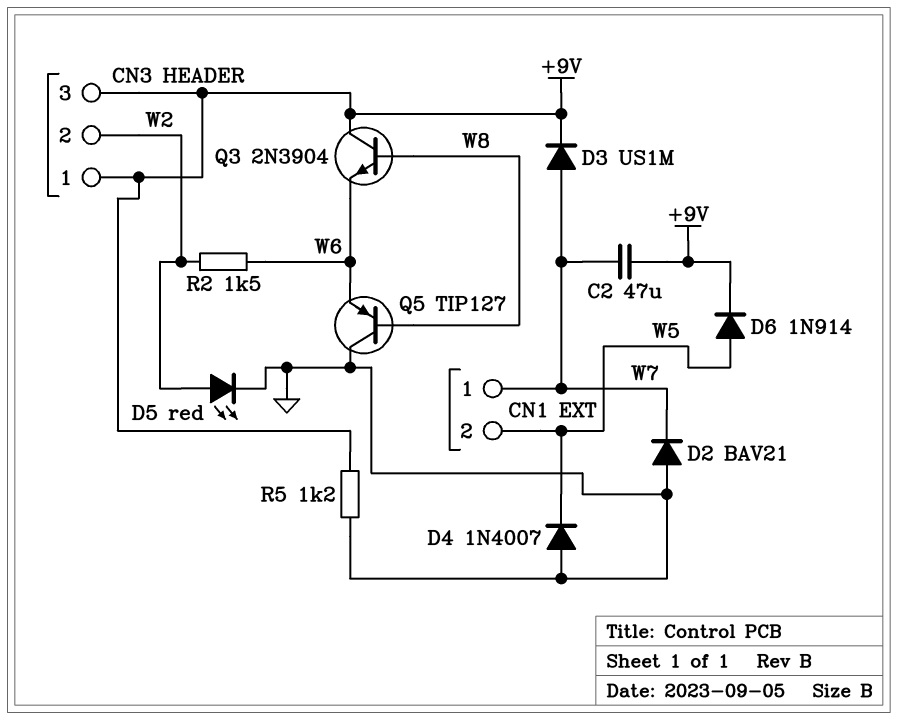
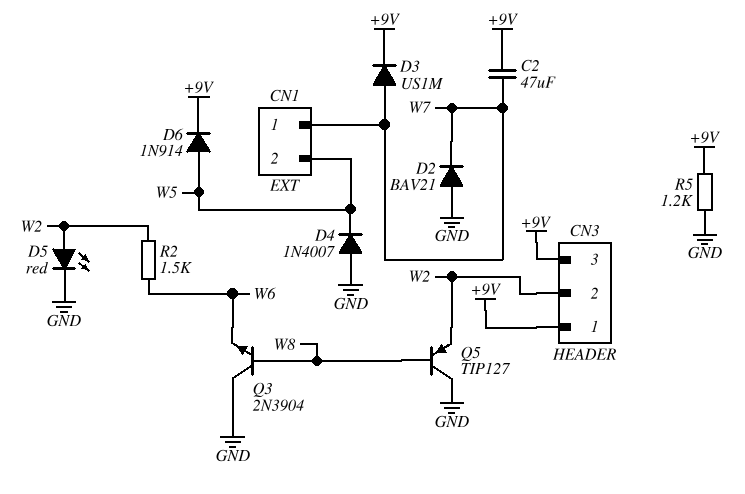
Q3: NPN 2N3904 (B W8, C +9V, E W6) -> NPN 2N3904 (B W8, C GND, E W6)
Q5: PNP TIP127 (B W8, C GND, E W6) -> PNP TIP127 (B W8, C GND, E W2)

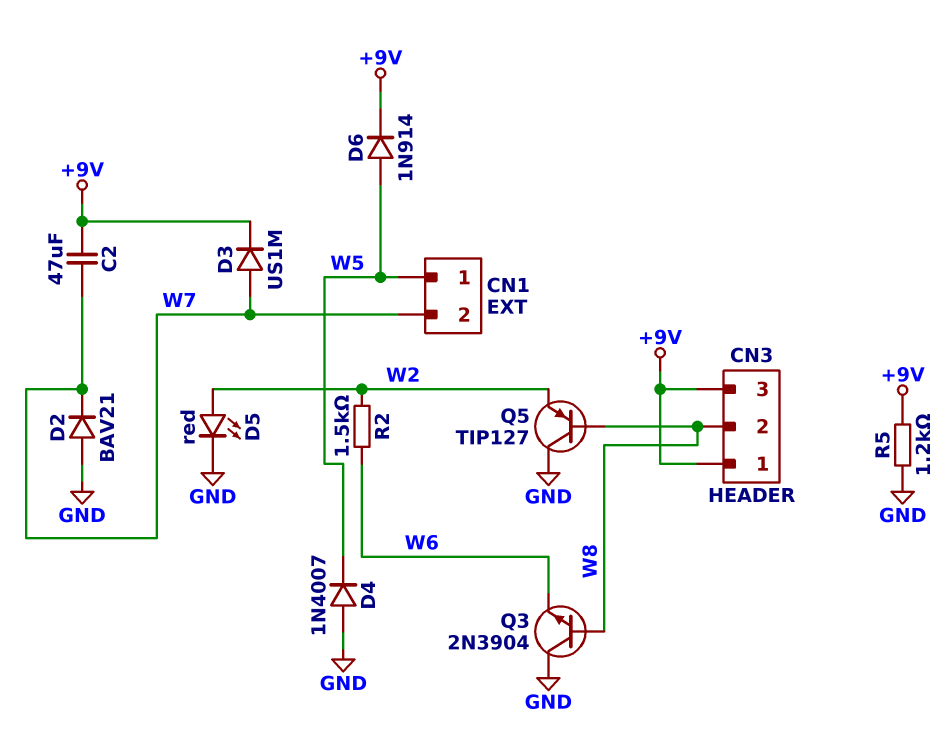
CN1 pin 1: W7 -> W5
CN1 pin 2: W5 -> W7
CN3 pin 2: W2 -> W8

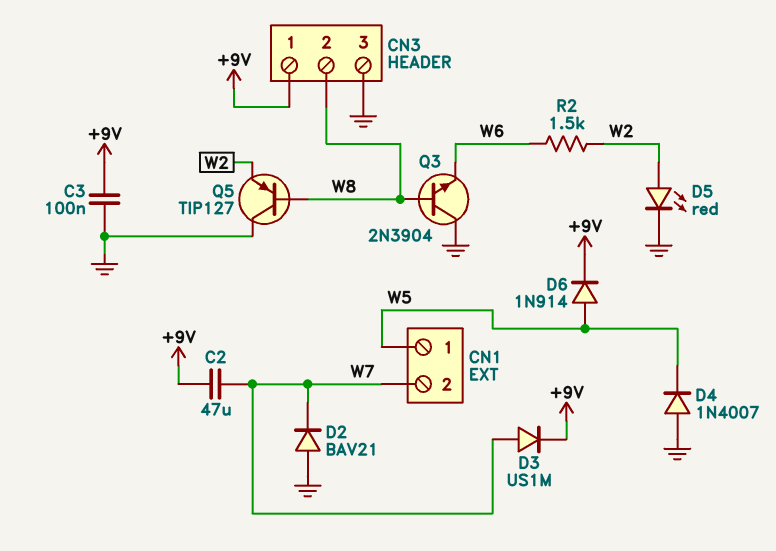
C3: none -> 100nF (+9V, GND)
CN3 pin 3: +9V -> GND
R5: 1.2k (+9V, GND) -> none

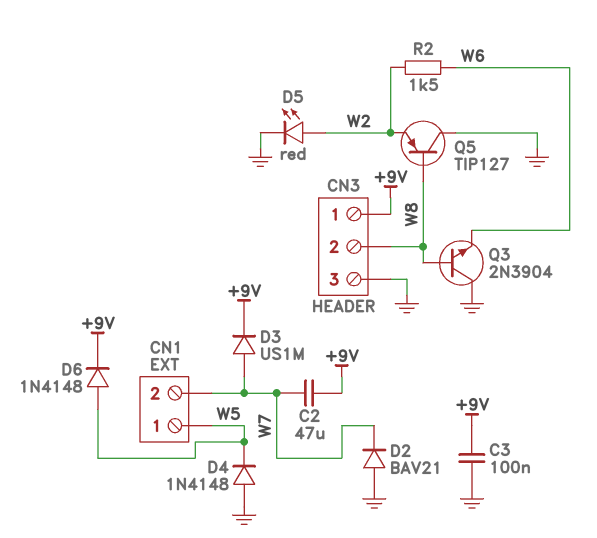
D4: diode 1N4007 (A GND, K W5) -> diode 1N4148 (A GND, K W5)
D6: diode 1N914 (A W5, K +9V) -> diode 1N4148 (A W5, K +9V)

